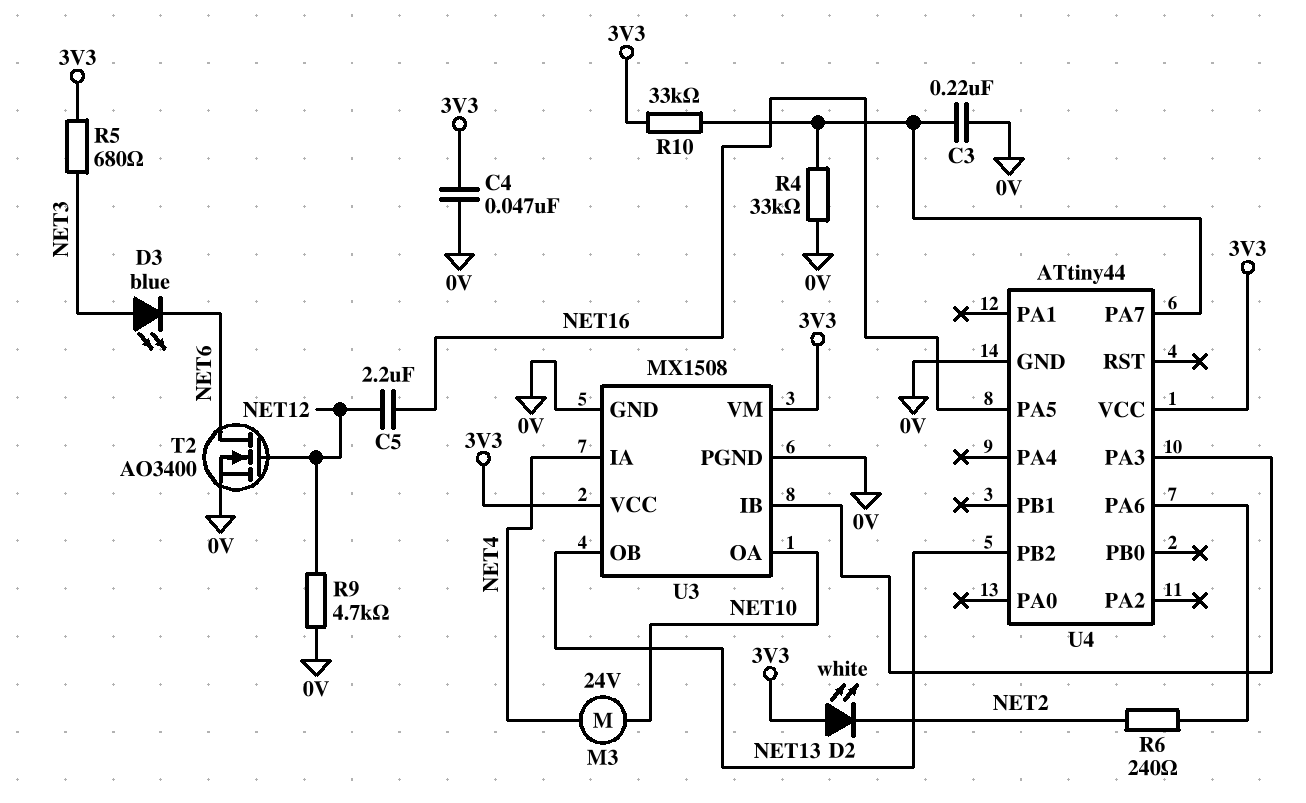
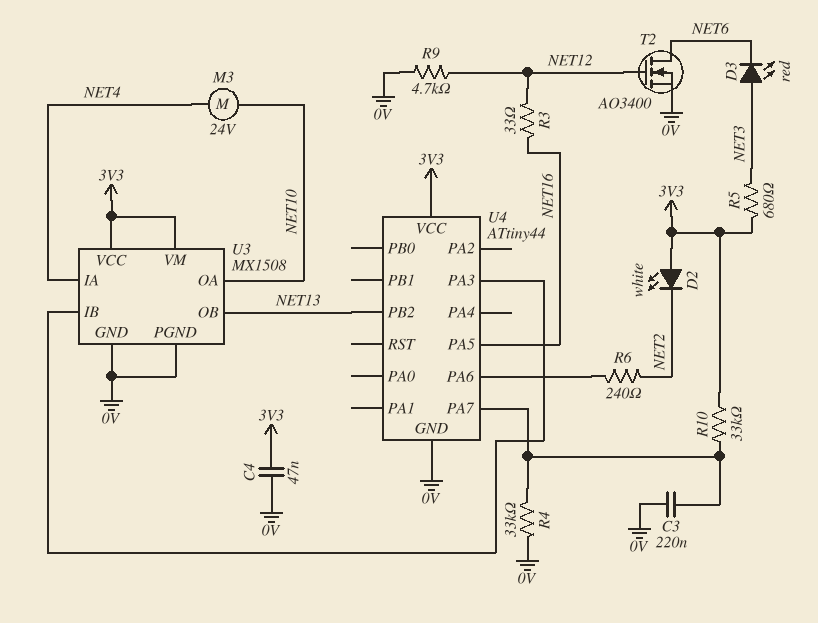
C5: 2.2uF (NET12, NET16) -> none
D3: LED blue (A NET3, K NET6) -> LED red (A NET3, K NET6)
R3: none -> 33 (NET12, NET16)

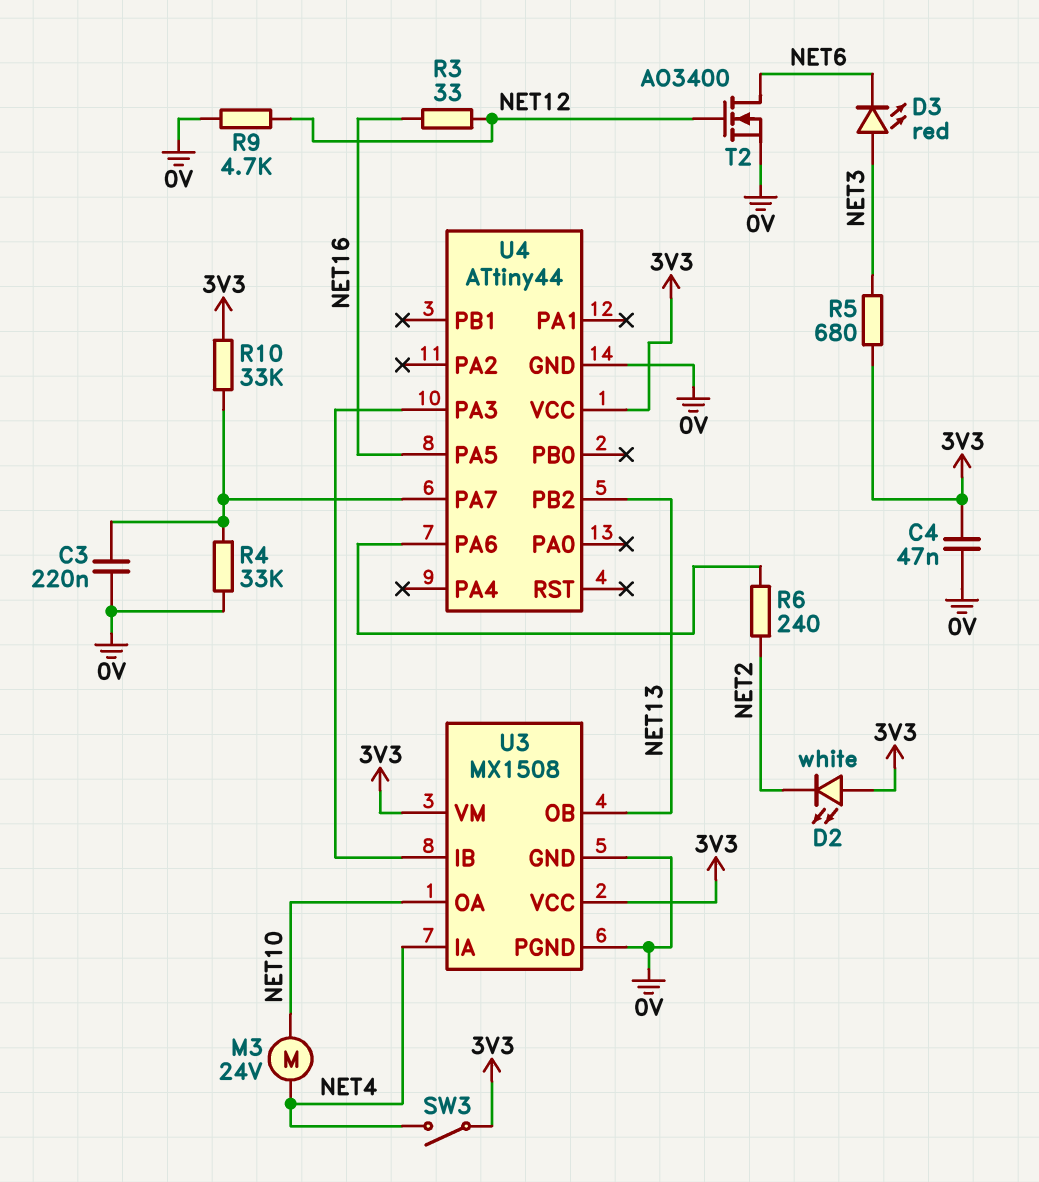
SW3: none -> switch (3V3, NET4)

